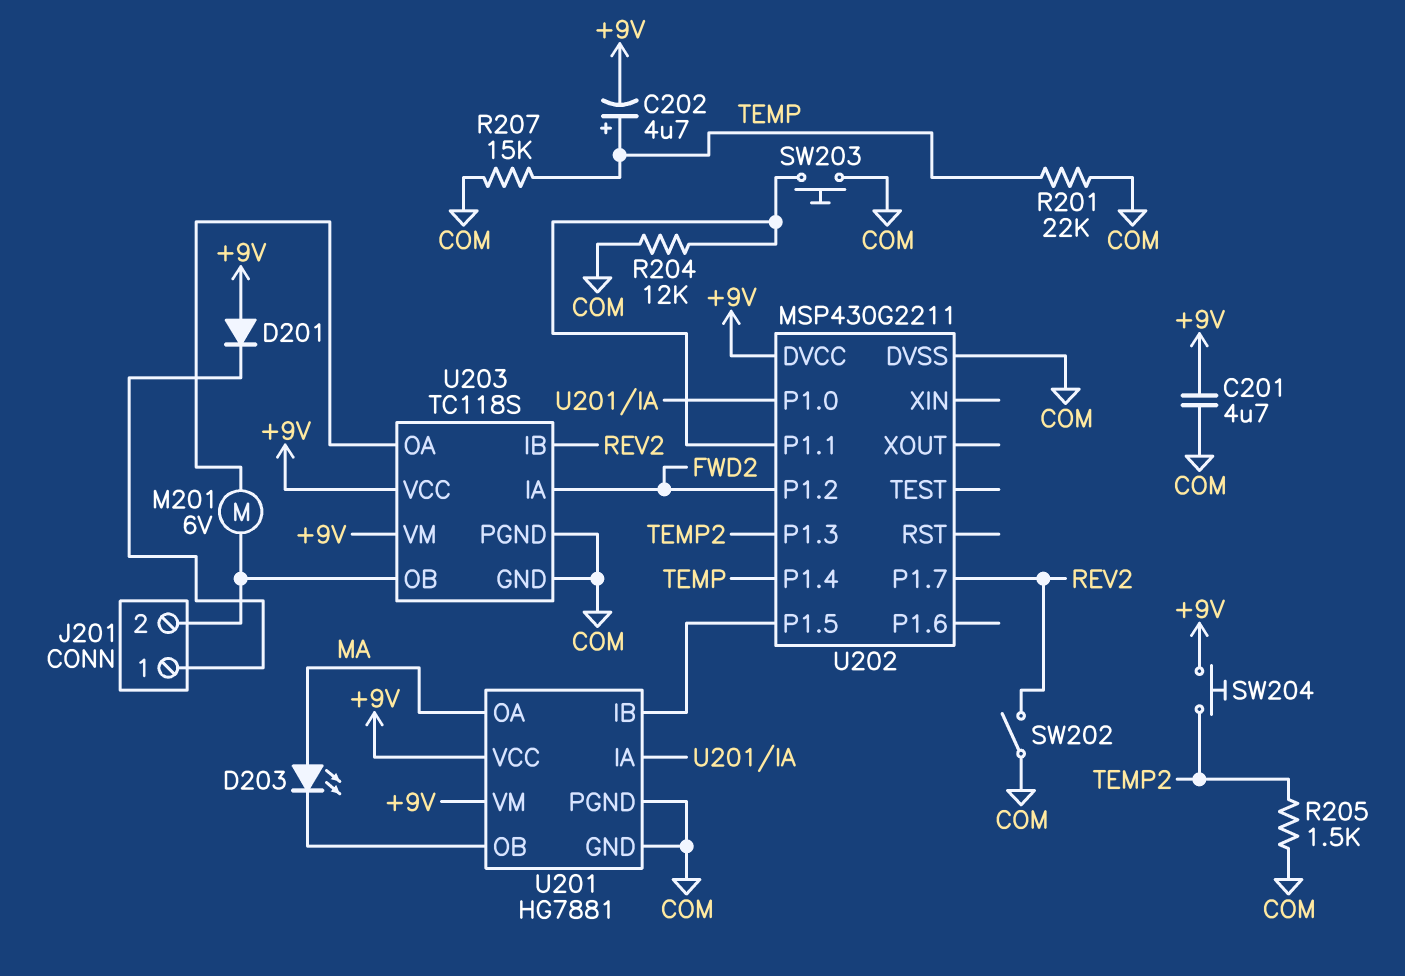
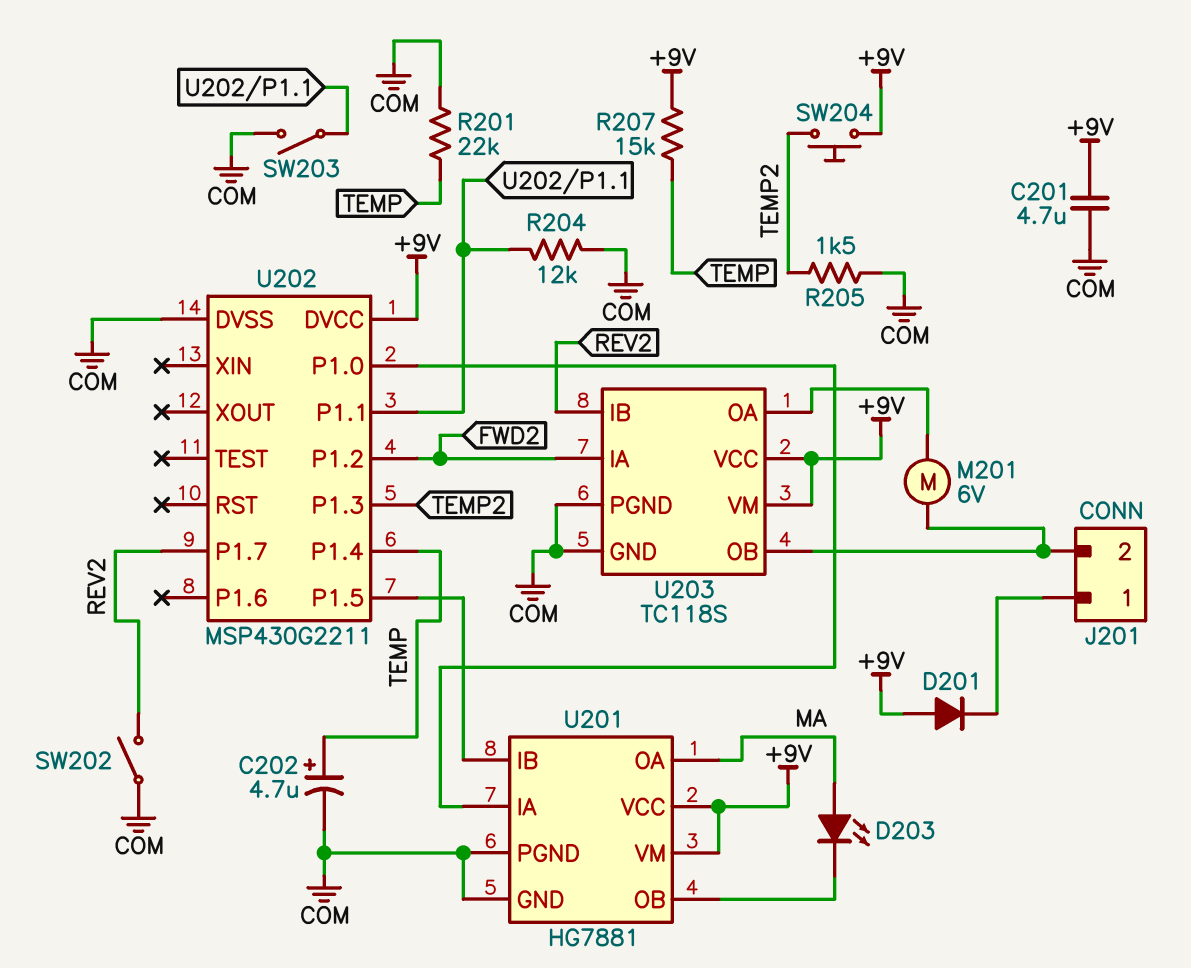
C202: 4.7uF (plus TEMP, minus +9V) -> 4.7uF (plus TEMP, minus COM)
R207: 15k (COM, TEMP) -> 15k (+9V, TEMP)
SW203: button (COM, U202/P1.1) -> switch (COM, U202/P1.1)

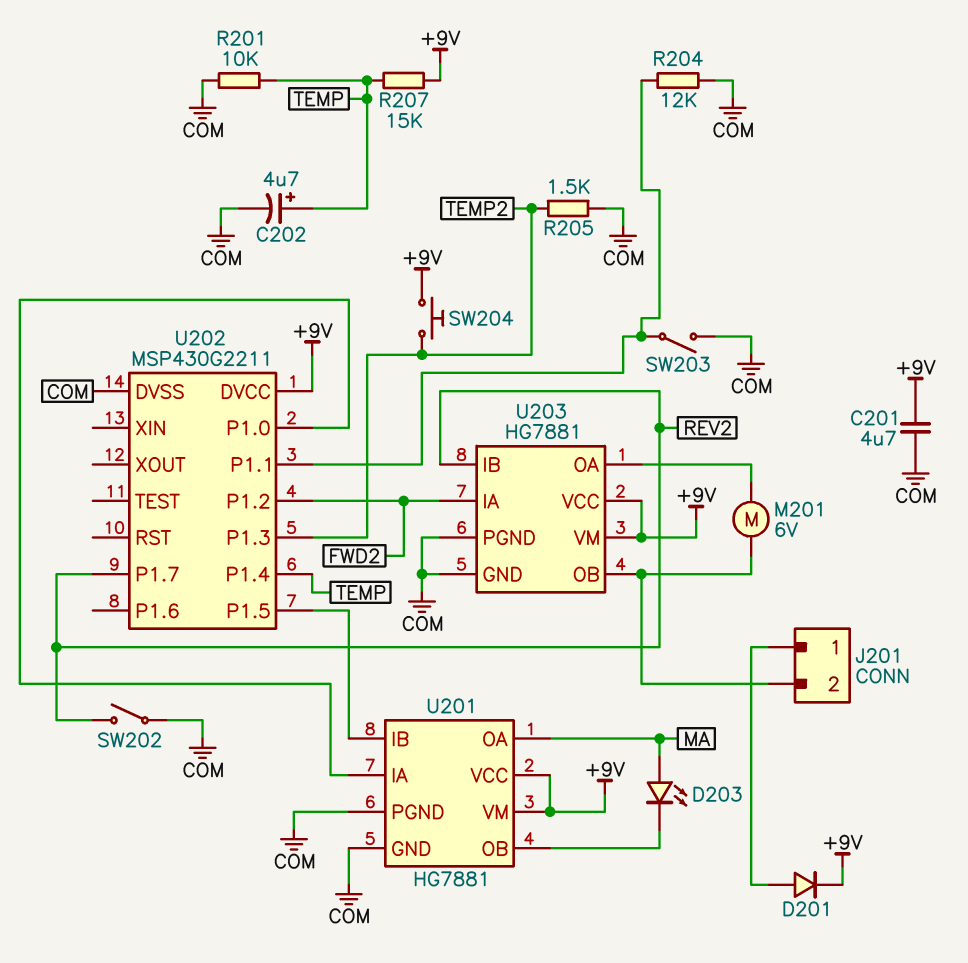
D201: diode (A +9V, K J201/1) -> diode (A J201/1, K +9V)
R201: 22k (COM, TEMP) -> 10k (COM, TEMP)
U203: TC118S -> HG7881

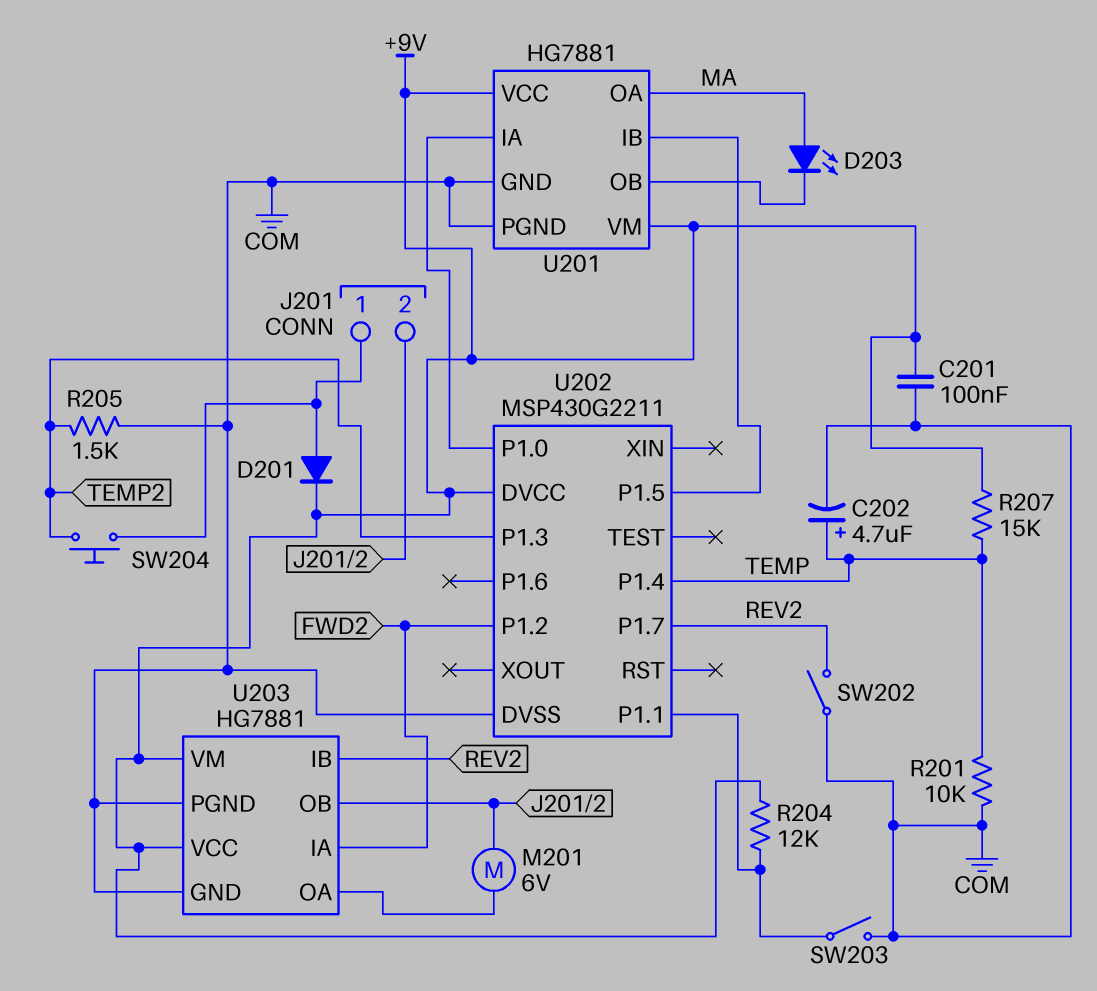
C201: 4.7uF (+9V, COM) -> 100nF (+9V, COM)
R204: 12k (COM, U202/P1.1) -> 12k (+9V, U202/P1.1)
SW204: button (+9V, TEMP2) -> button (J201/1, TEMP2)

